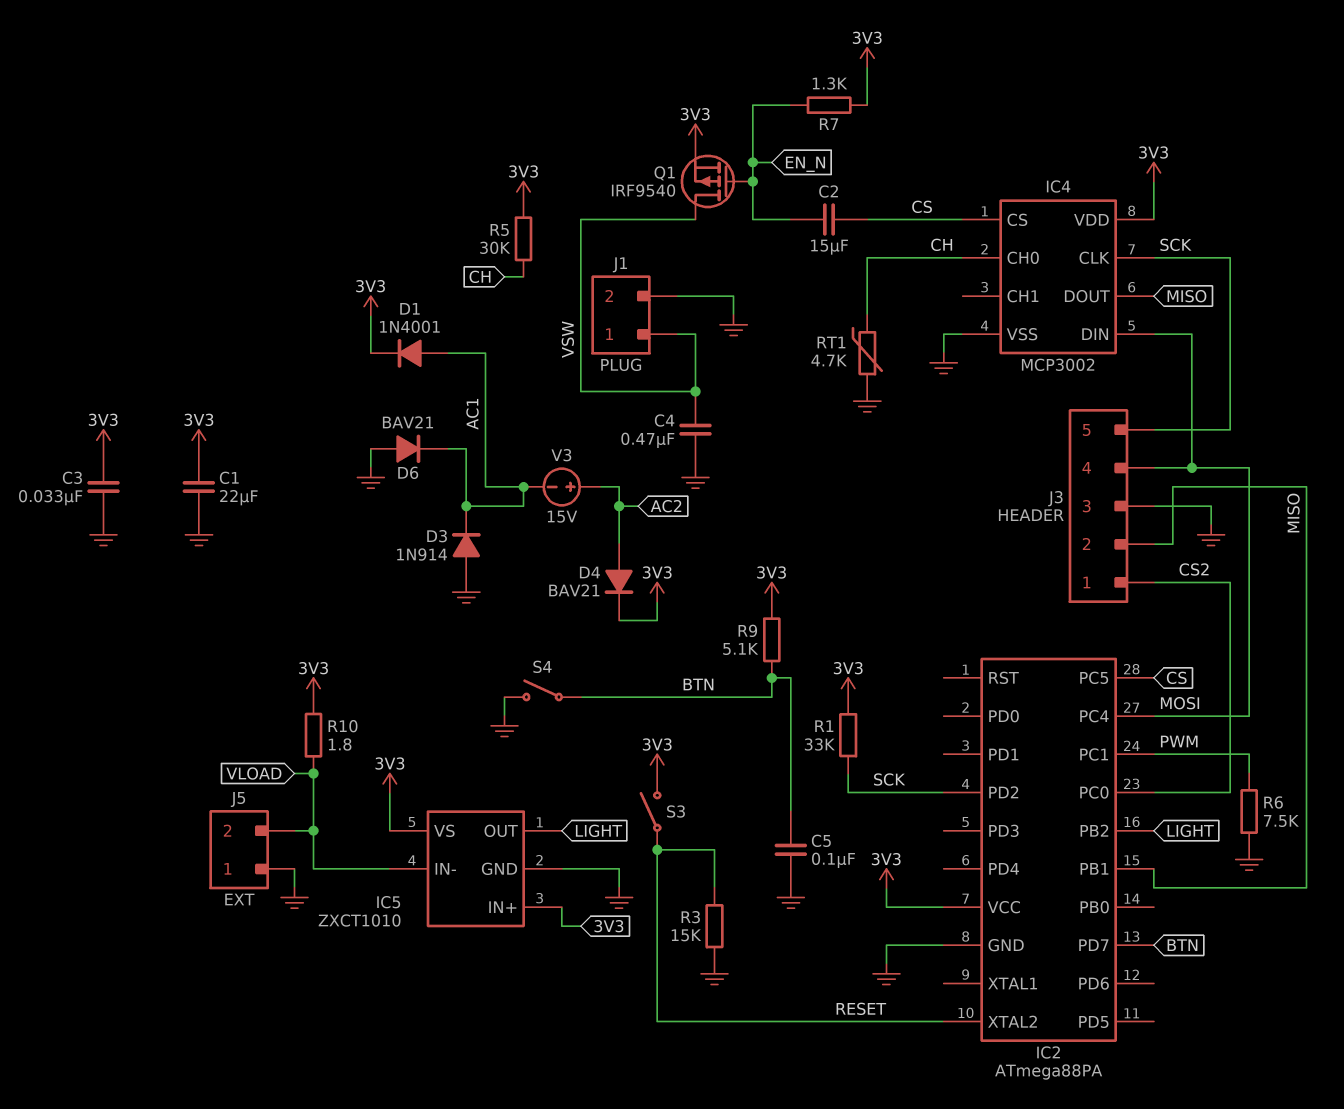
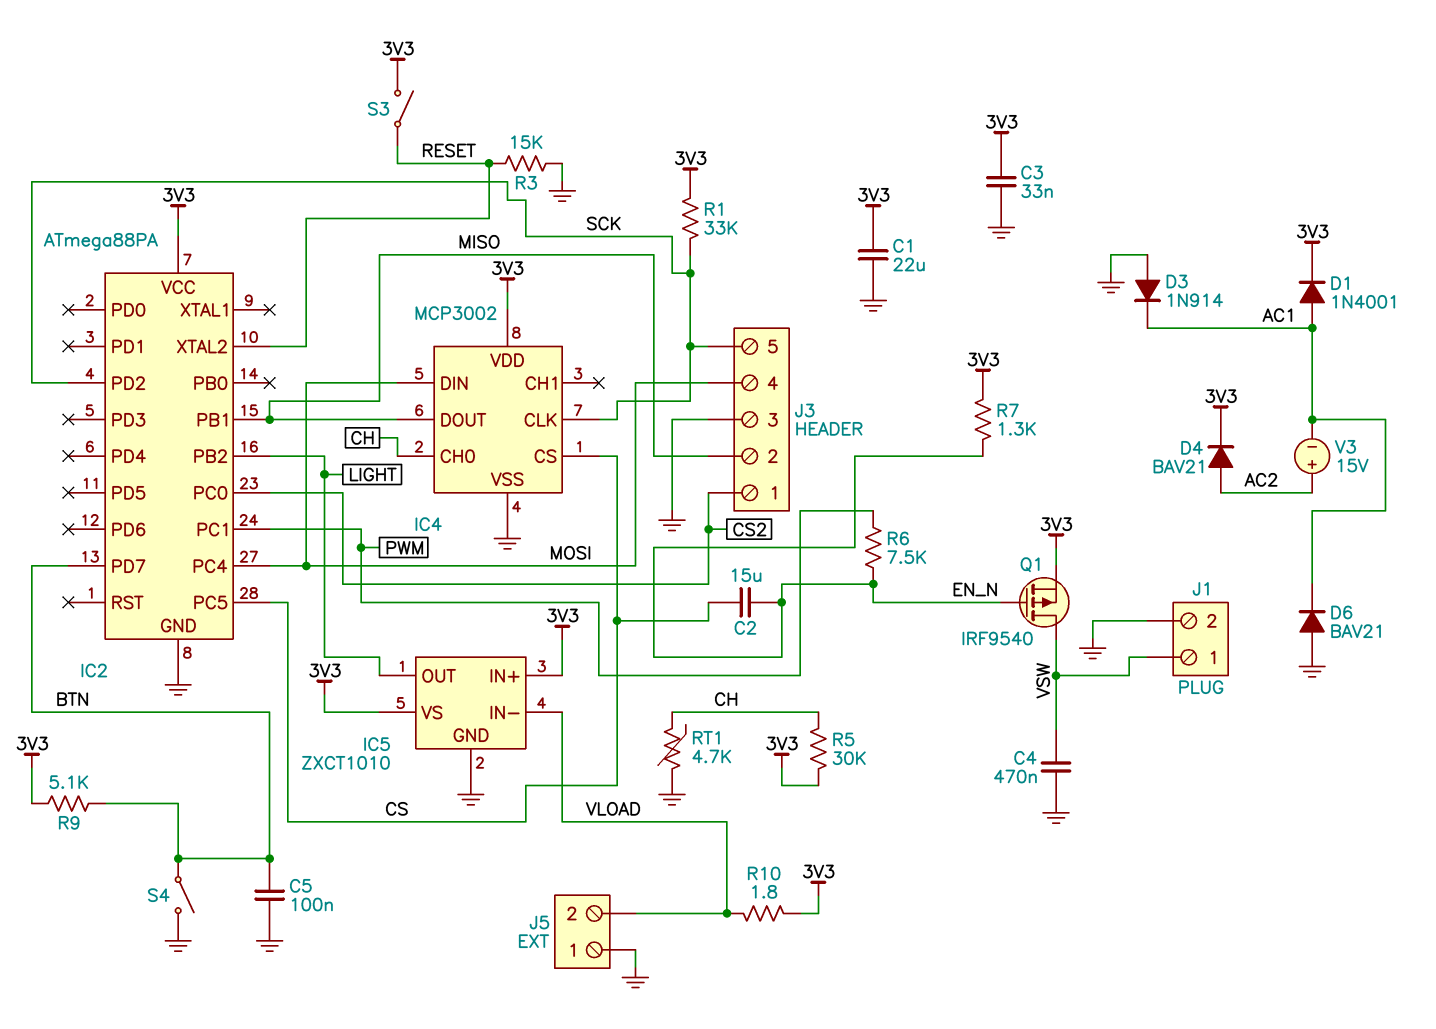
R6: 7.5k (GND, PWM) -> 7.5k (EN_N, PWM)

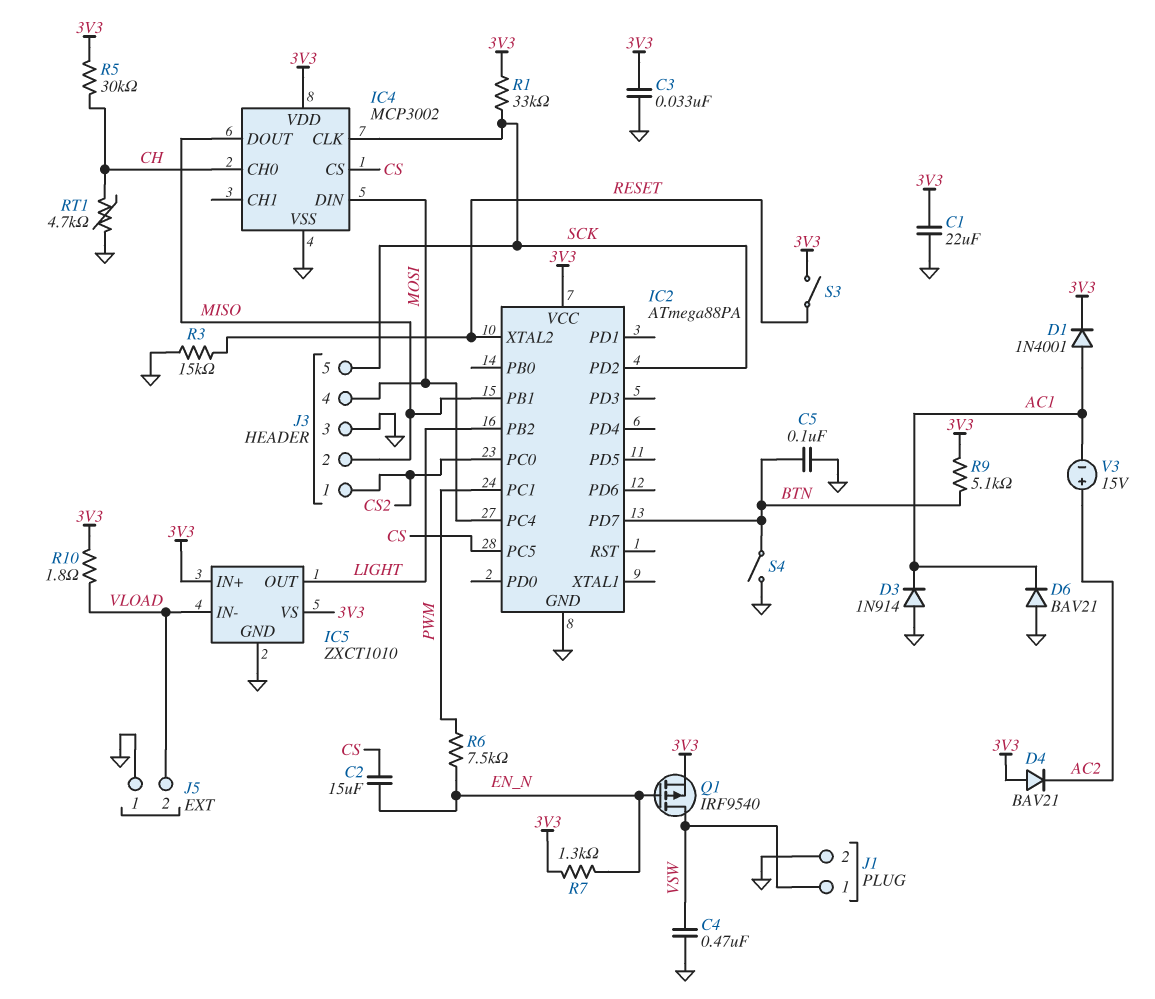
D4: diode BAV21 (A AC2, K 3V3) -> diode BAV21 (A 3V3, K AC2)

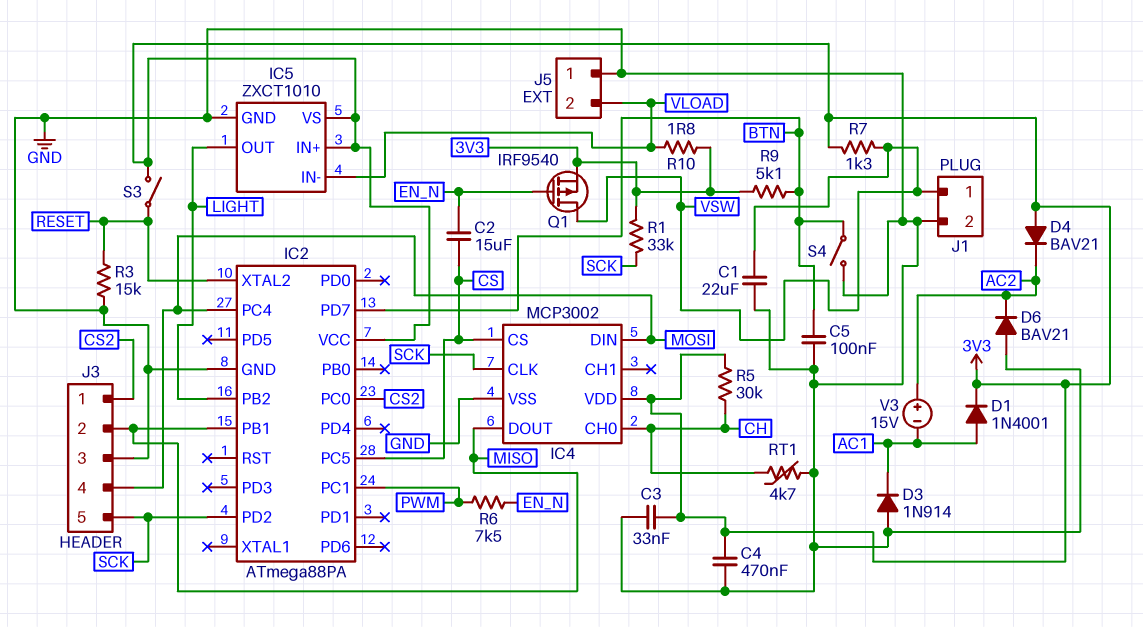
C1: 22uF (3V3, GND) -> 22uF (GND, VSW)
C4: 470nF (GND, VSW) -> 470nF (3V3, GND)
D6: diode BAV21 (A GND, K AC1) -> diode BAV21 (A GND, K AC2)
R7: 1.3k (3V3, EN_N) -> 1.3k (3V3, VSW)

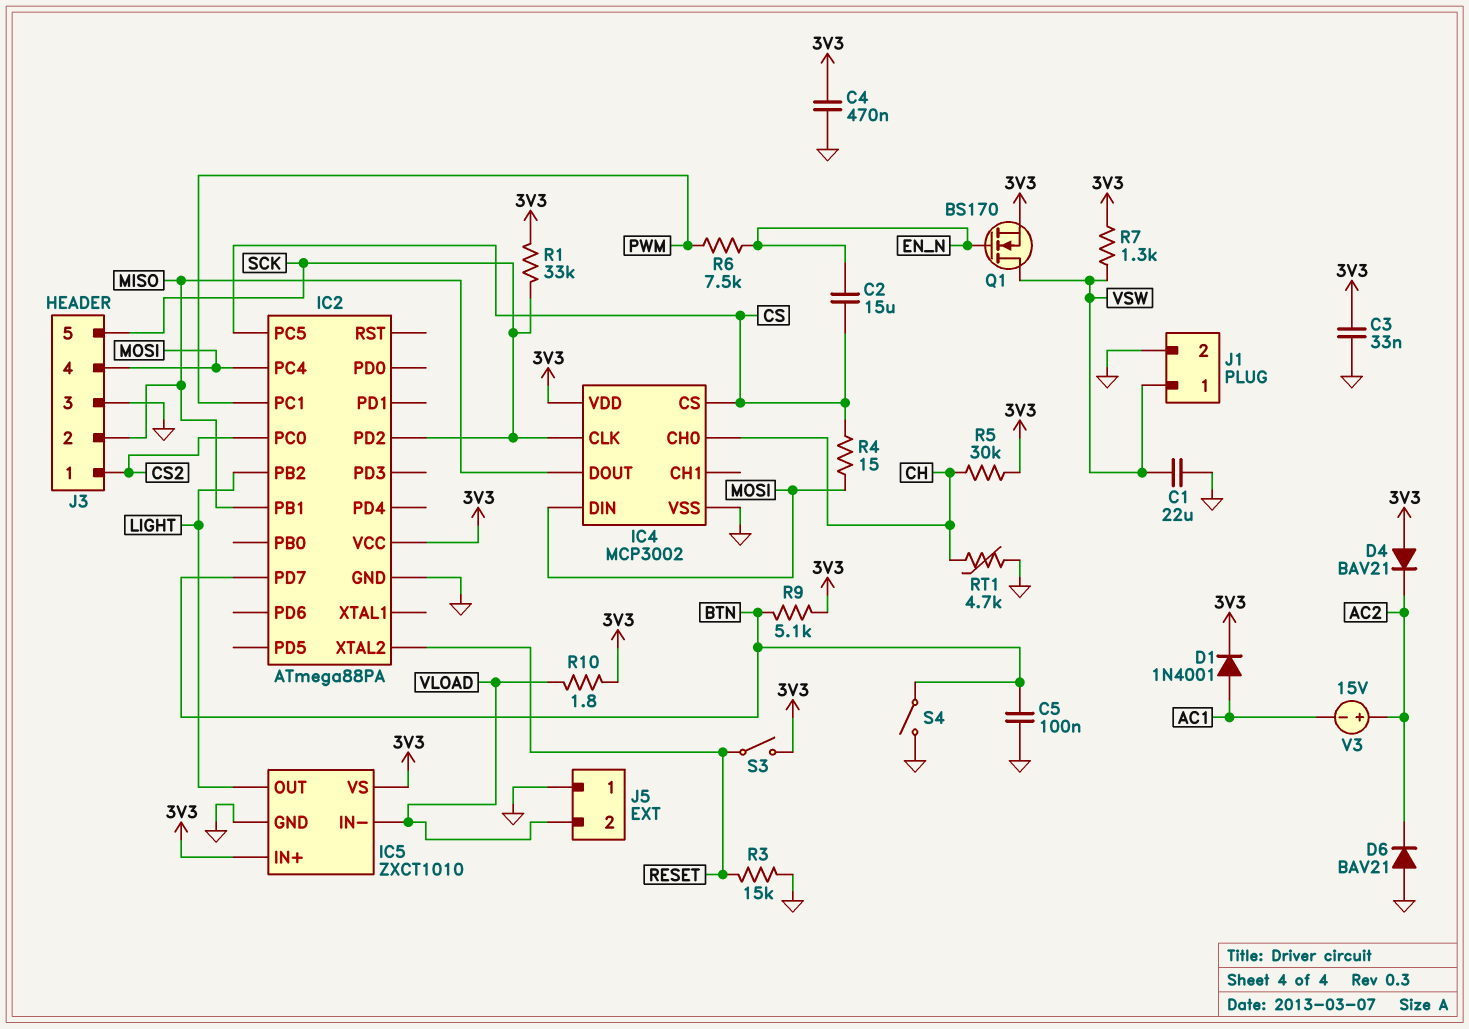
D3: diode 1N914 (A GND, K AC1) -> none
Q1: PMOS IRF9540 (G EN_N, D VSW, S 3V3) -> NMOS BS170 (G EN_N, D VSW, S 3V3)
R4: none -> 15 (CS, MOSI)

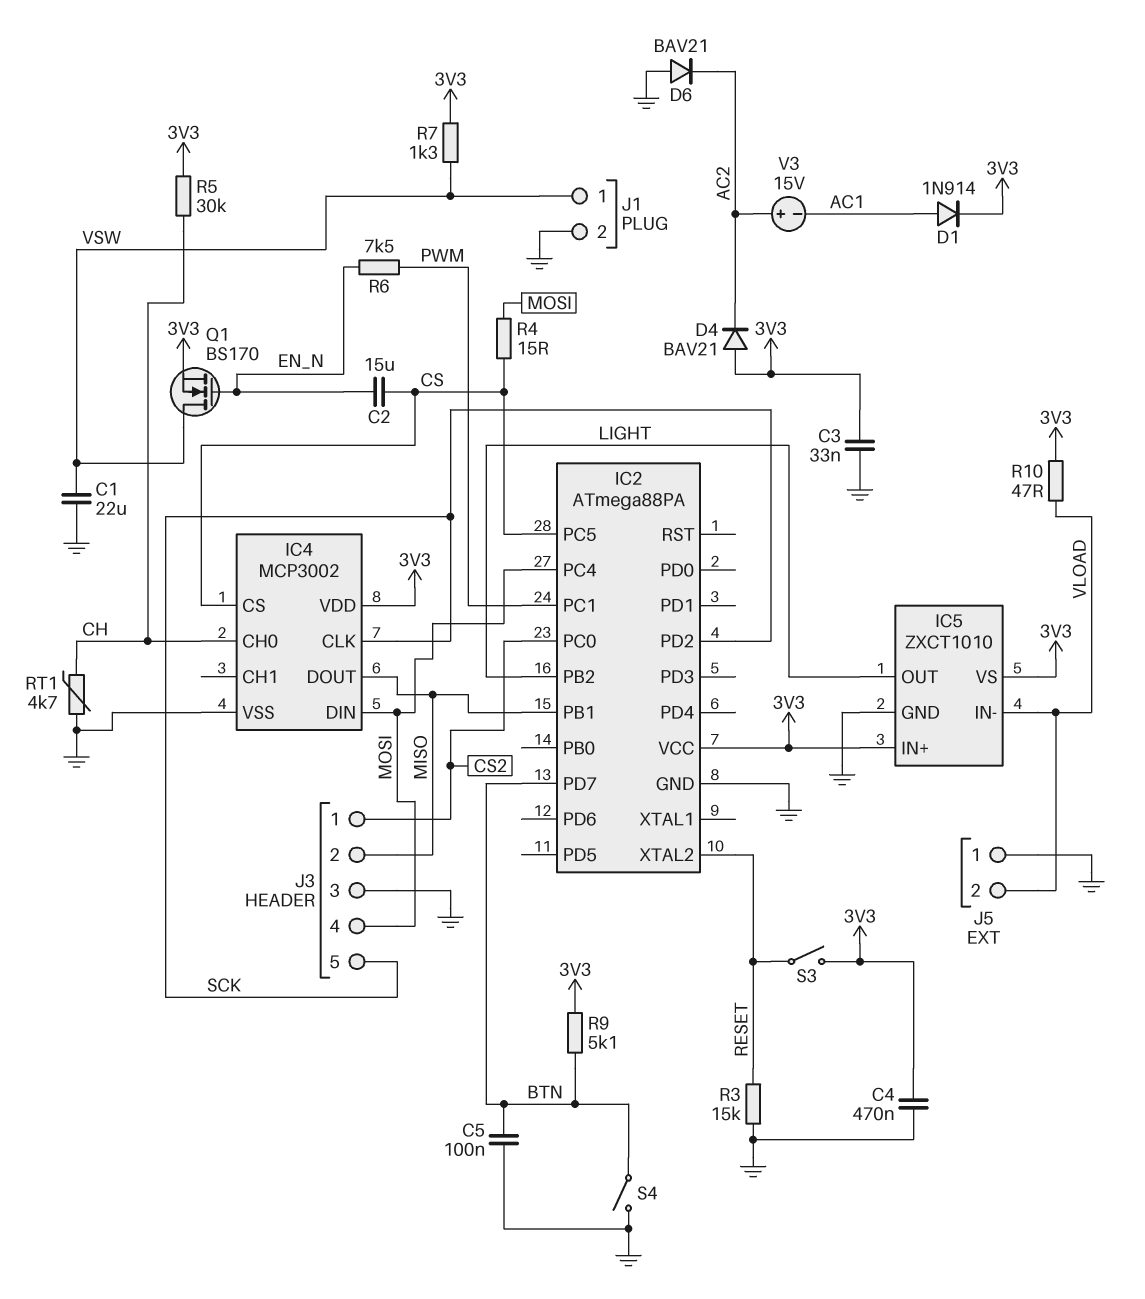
D1: diode 1N4001 (A AC1, K 3V3) -> diode 1N914 (A AC1, K 3V3)
R1: 33k (3V3, SCK) -> none
R10: 1.8 (3V3, VLOAD) -> 47 (3V3, VLOAD)

